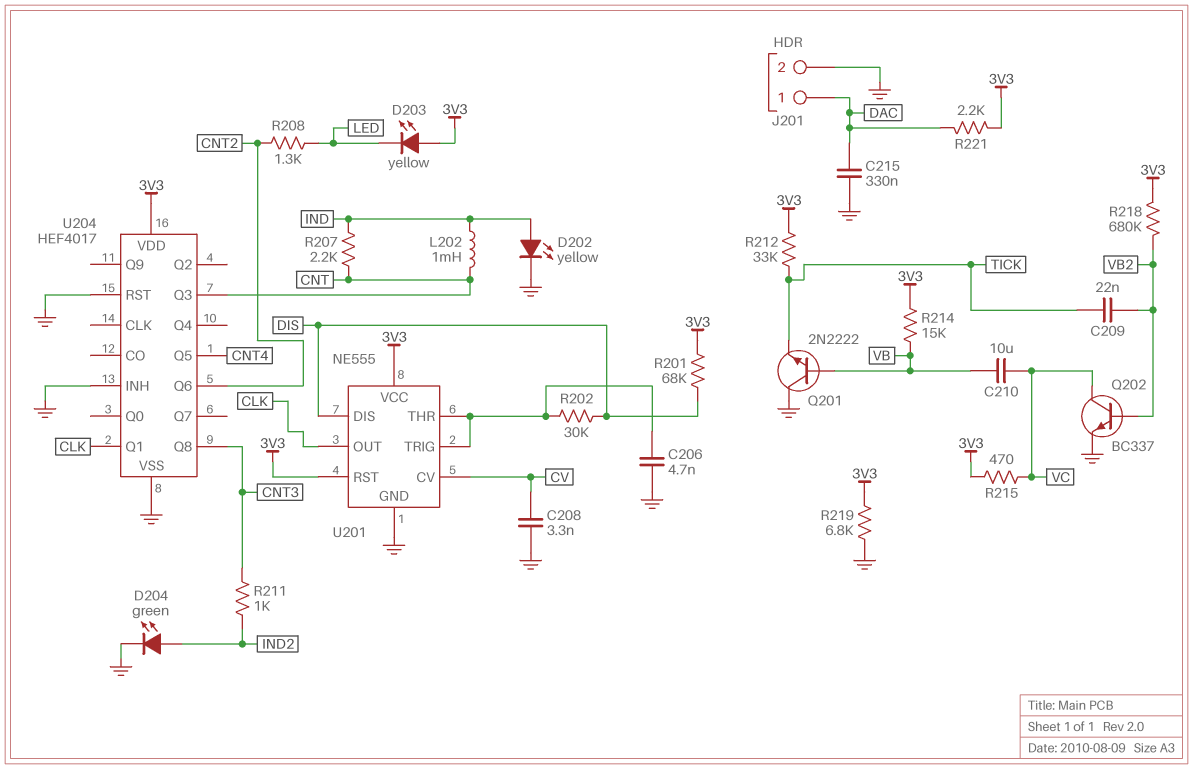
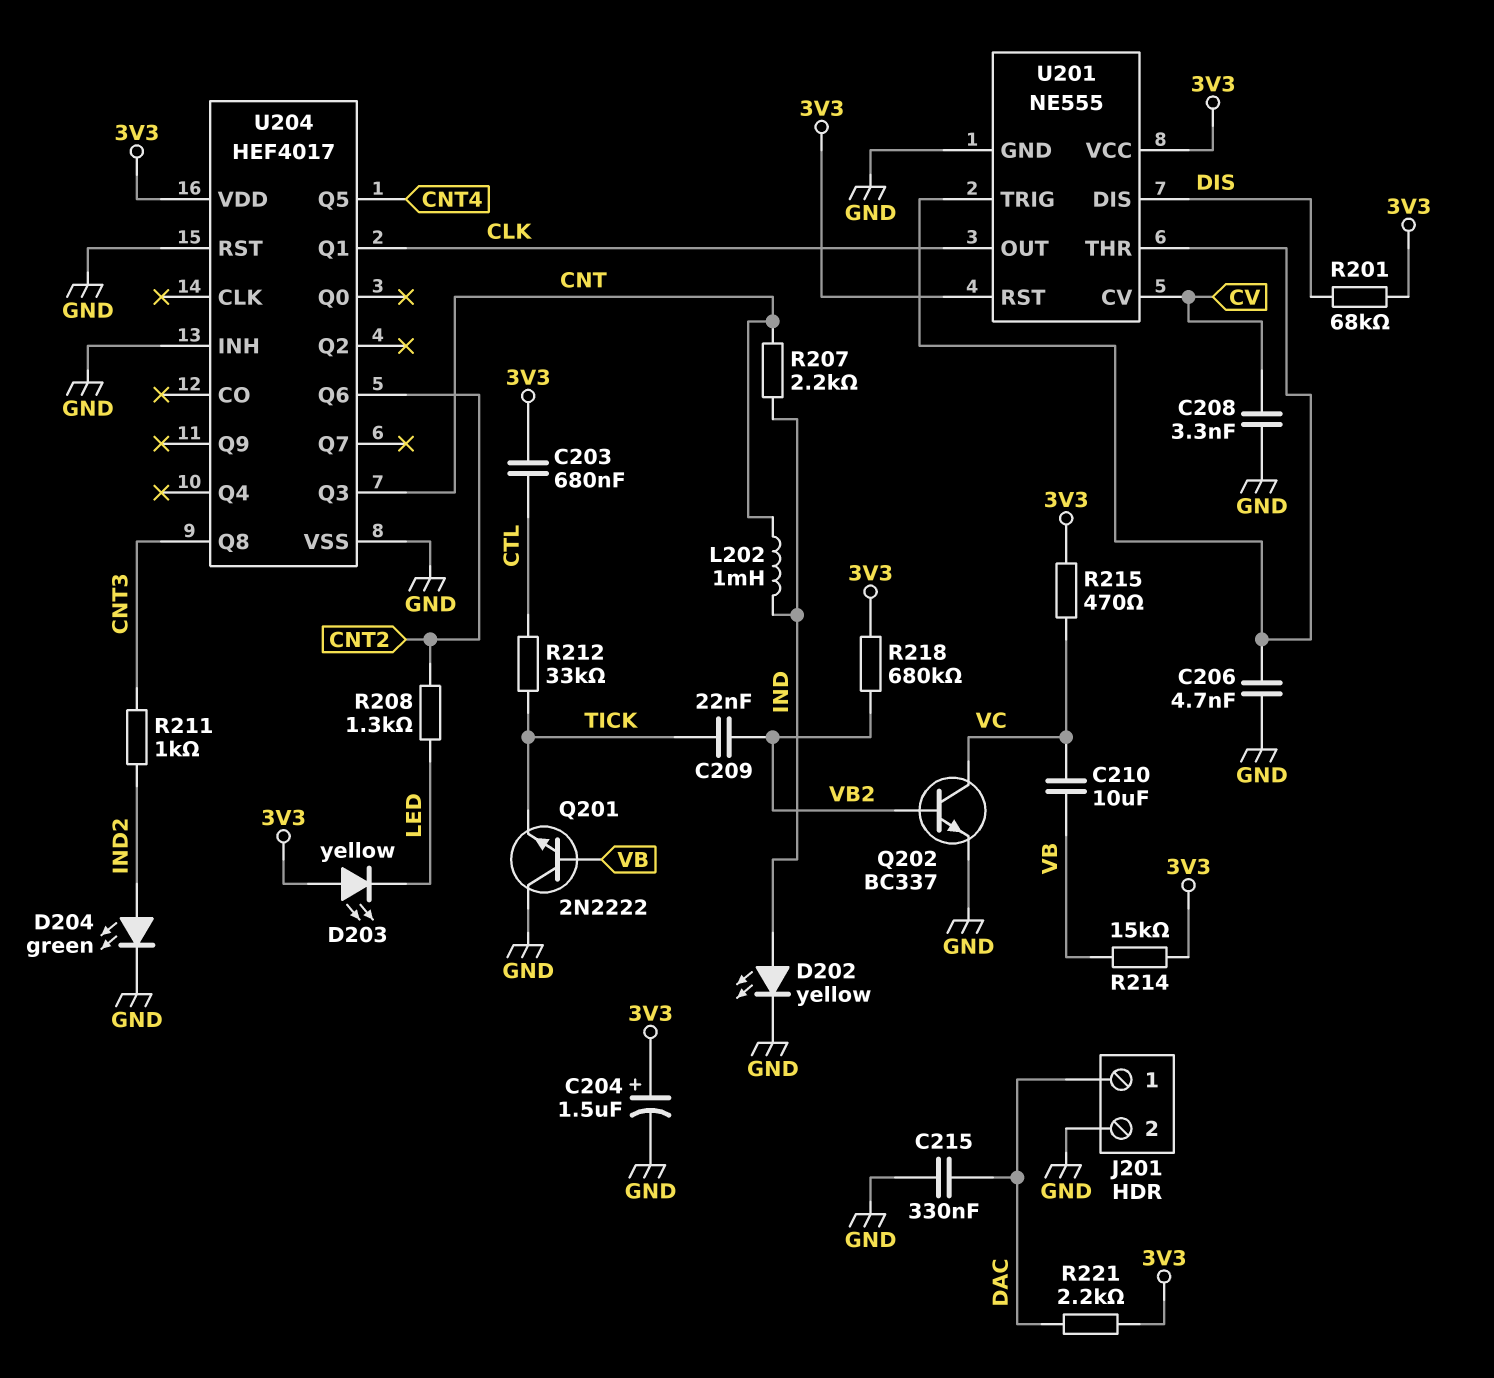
C203: none -> 680nF (3V3, CTL)
C204: none -> 1.5uF (plus 3V3, minus GND)
R202: 30k (DIS, U201/THR) -> none
R212: 33k (3V3, TICK) -> 33k (CTL, TICK)
R219: 6.8k (3V3, GND) -> none

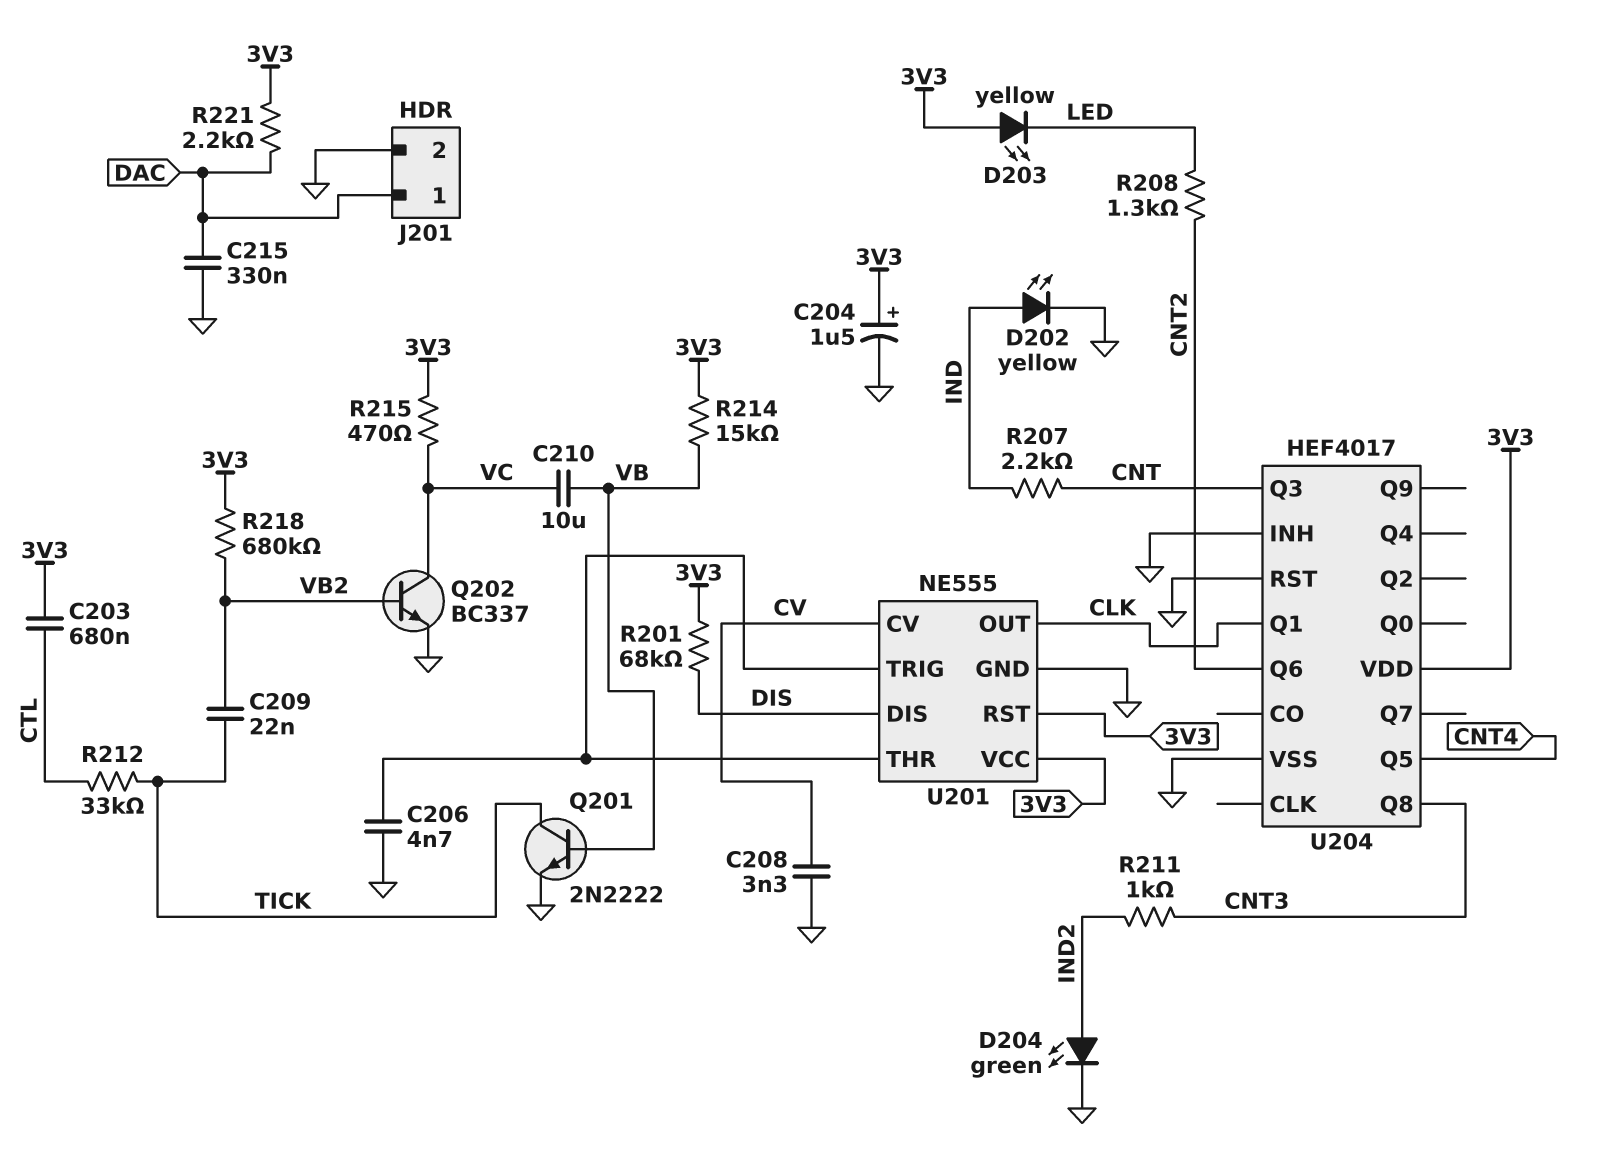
L202: 1mH (CNT, IND) -> none
Q201: NPN 2N2222 (B VB, C GND, E TICK) -> NPN 2N2222 (B VB, C TICK, E GND)

